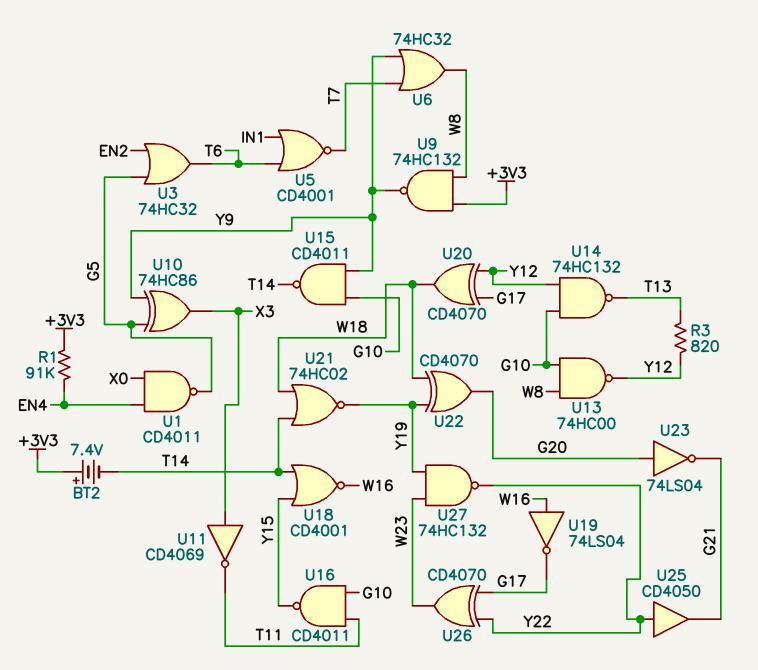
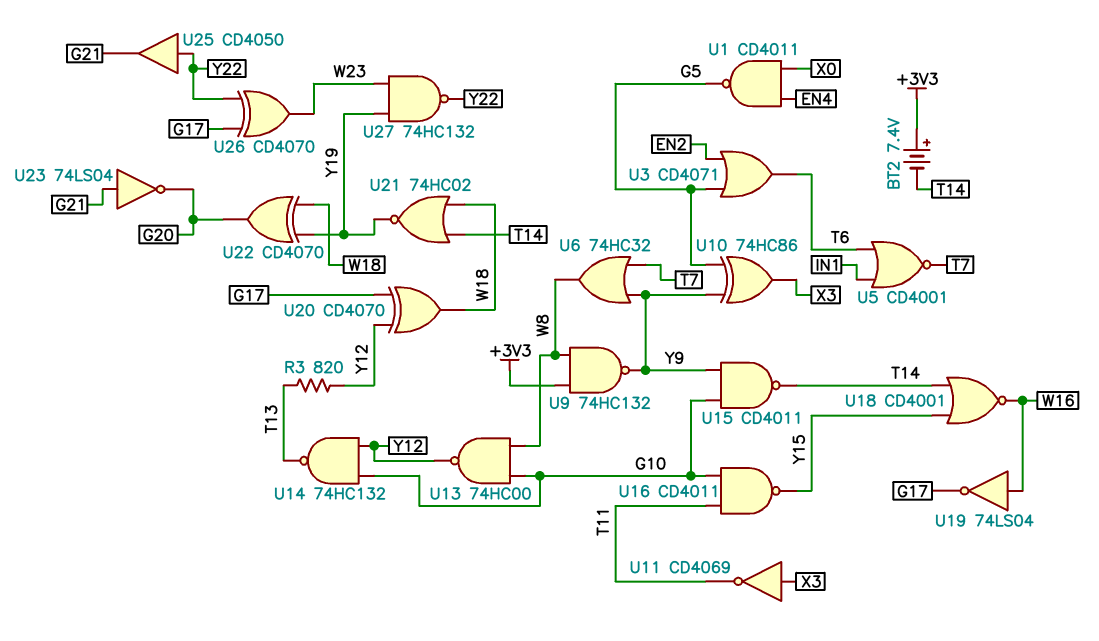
R1: 91k (+3V3, EN4) -> none
U3: OR 74HC32 (in EN2, in G5, out T6) -> OR CD4071 (in EN2, in G5, out T6)
U23: NOT 74LS04 (in G20, out G21) -> NOT 74LS04 (in G21, out G20)

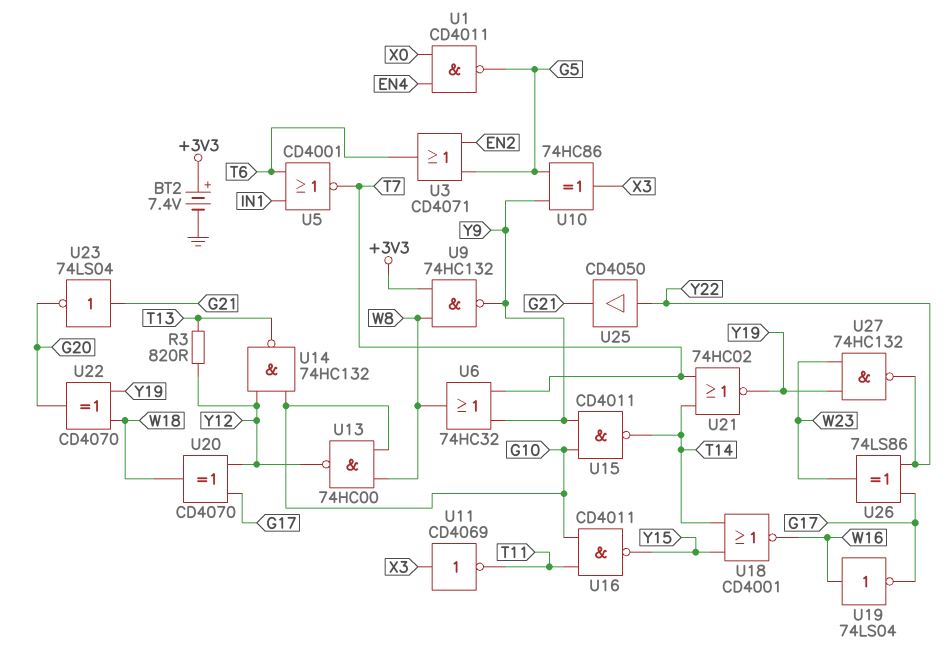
BT2: 7.4V (plus +3V3, minus T14) -> 7.4V (plus +3V3, minus GND)
U21: NOR 74HC02 (in T14, in W18, out Y19) -> NOR 74HC02 (in T7, in T14, out Y19)
U26: XOR CD4070 (in G17, in Y22, out W23) -> XOR 74LS86 (in G17, in Y22, out W23)

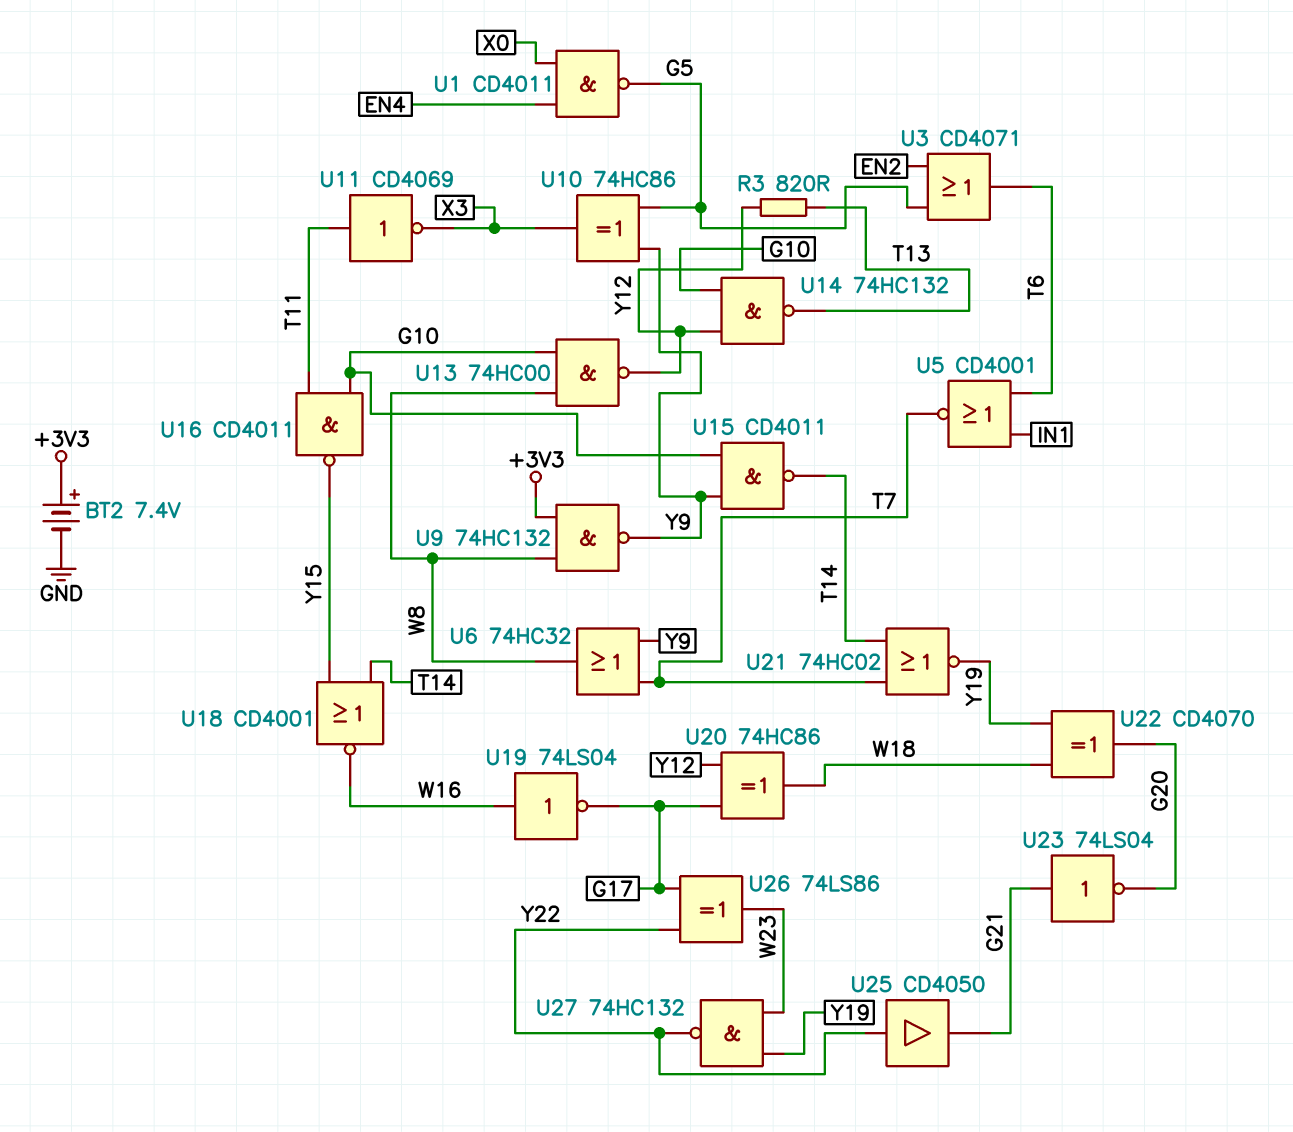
U11: NOT CD4069 (in X3, out T11) -> NOT CD4069 (in T11, out X3)
U20: XOR CD4070 (in G17, in Y12, out W18) -> XOR 74HC86 (in G17, in Y12, out W18)

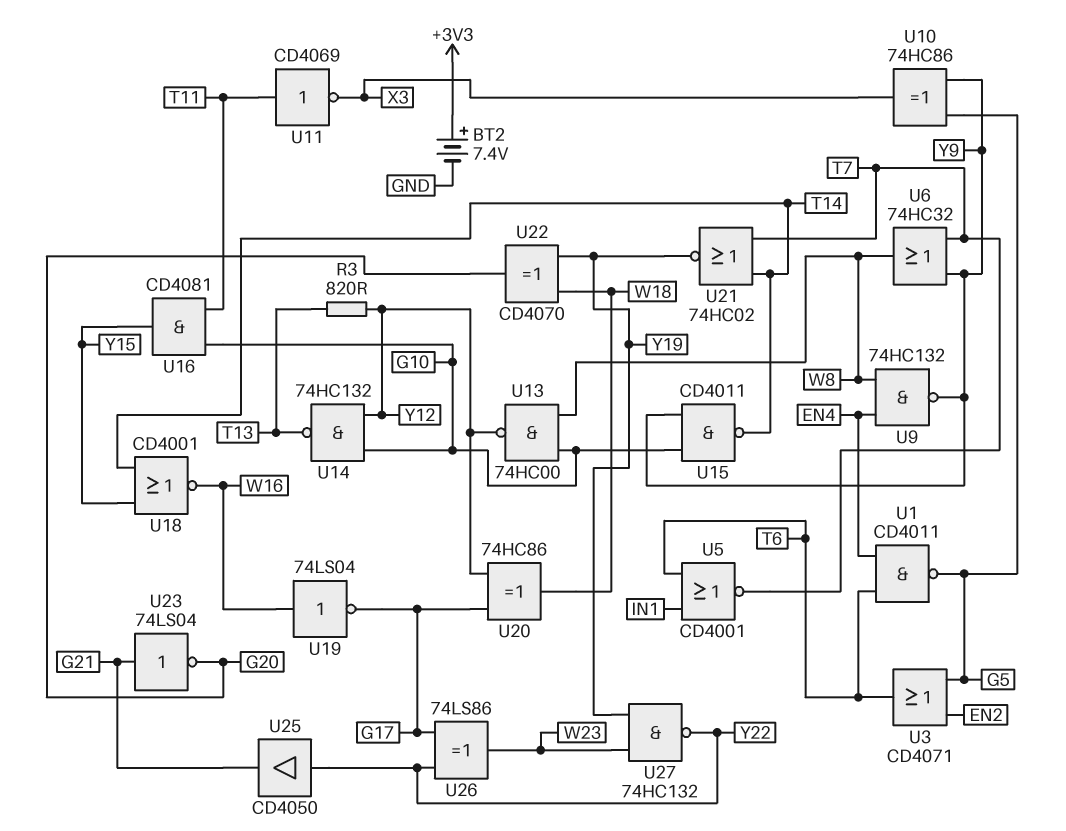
U1: NAND CD4011 (in EN4, in X0, out G5) -> NAND CD4011 (in EN4, in T6, out G5)
U9: NAND 74HC132 (in +3V3, in W8, out Y9) -> NAND 74HC132 (in EN4, in W8, out Y9)
U16: NAND CD4011 (in G10, in T11, out Y15) -> AND CD4081 (in G10, in T11, out Y15)

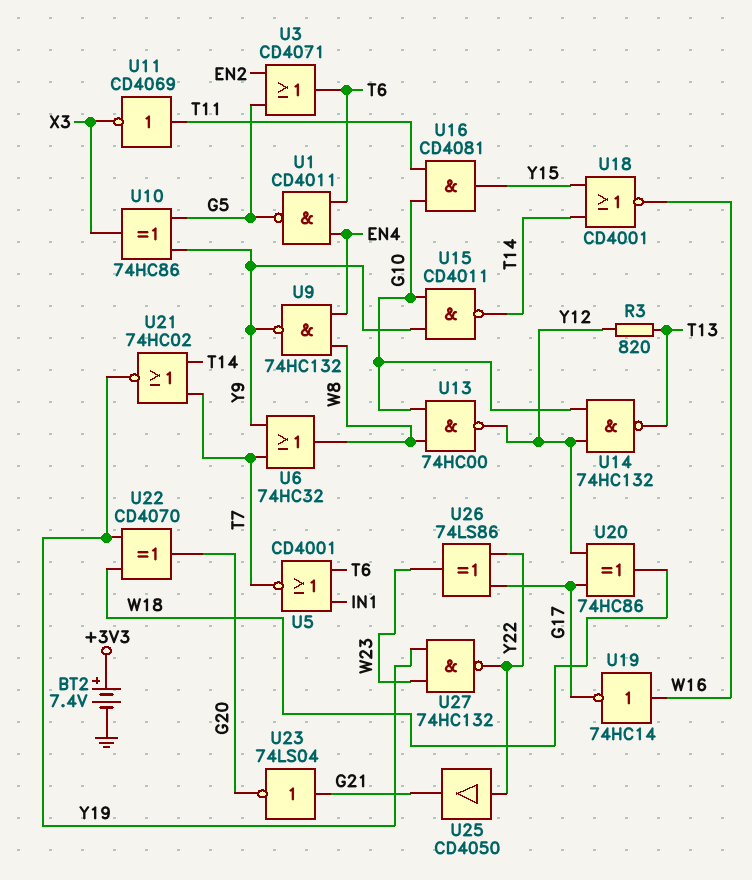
U19: NOT 74LS04 (in W16, out G17) -> NOT 74HC14 (in W16, out G17)

